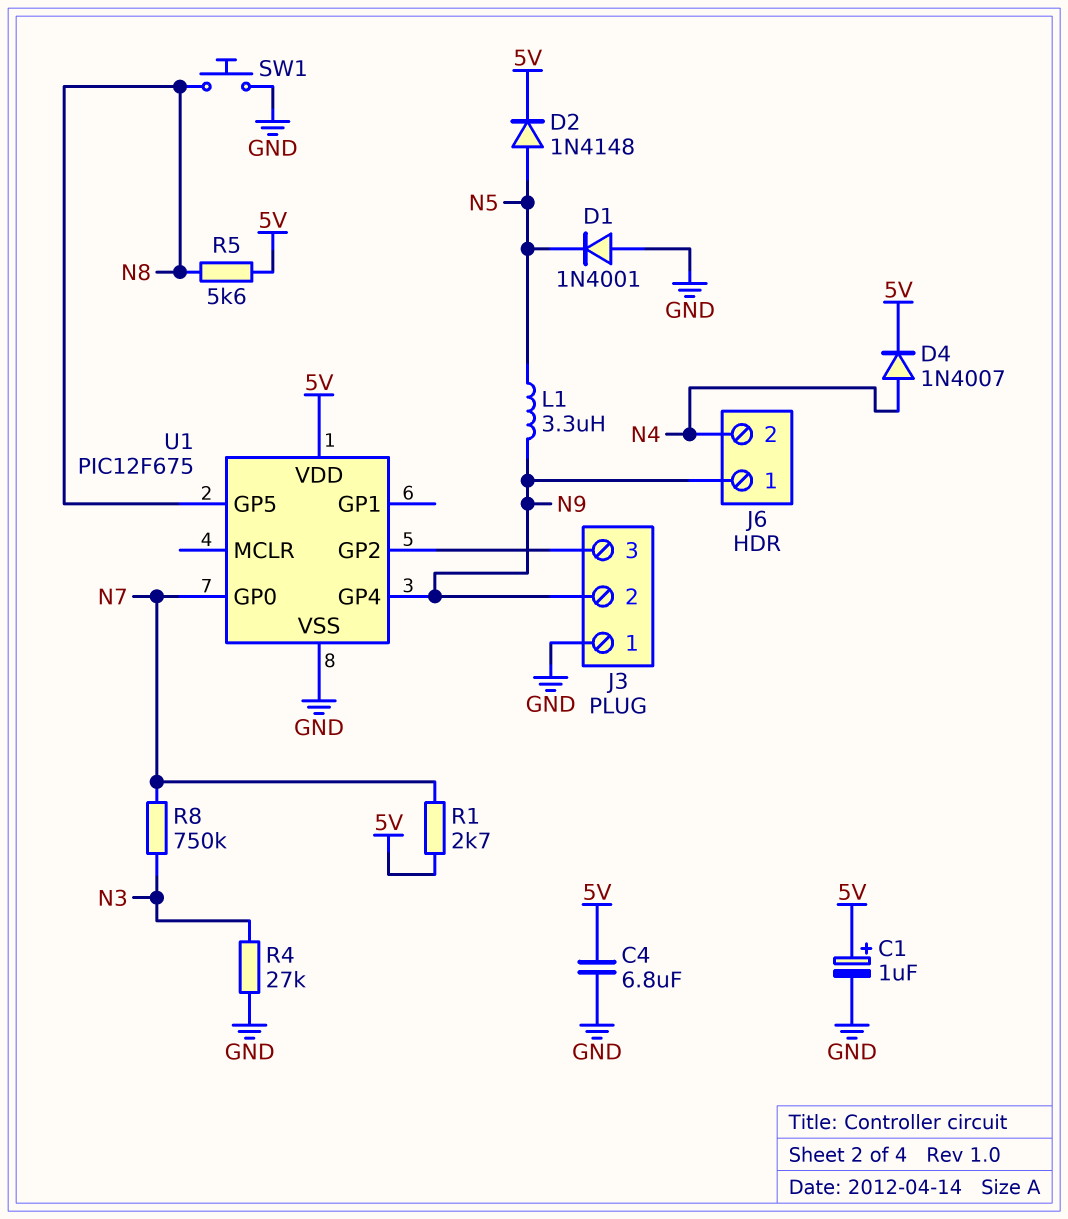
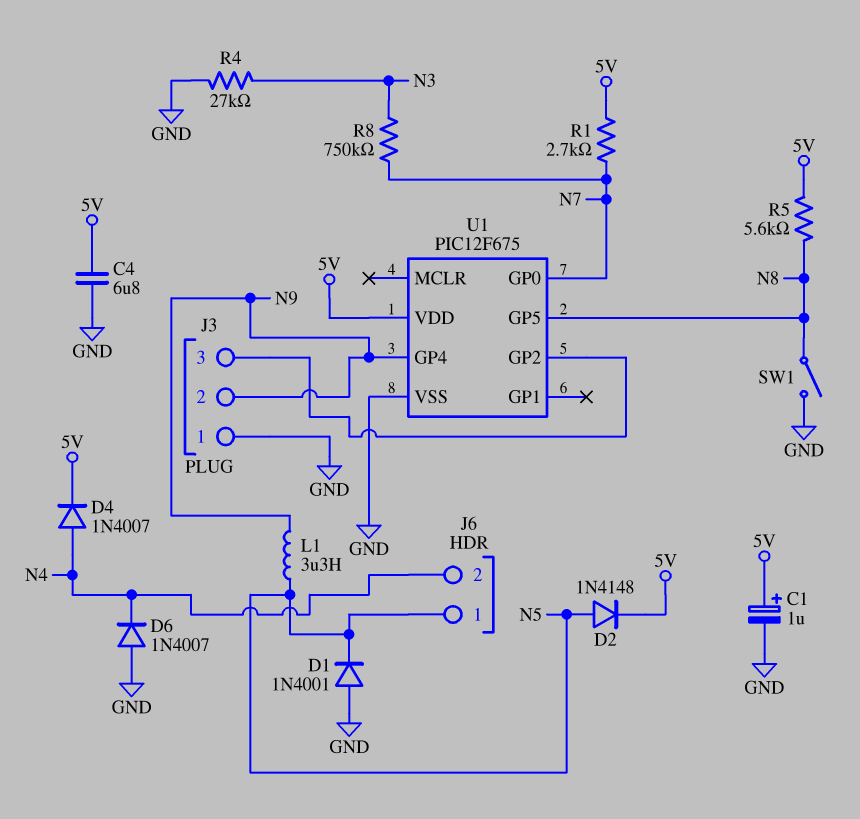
D6: none -> diode 1N4007 (A GND, K N4)
J6 pin 1: N9 -> N5
SW1: button (GND, N8) -> switch (GND, N8)

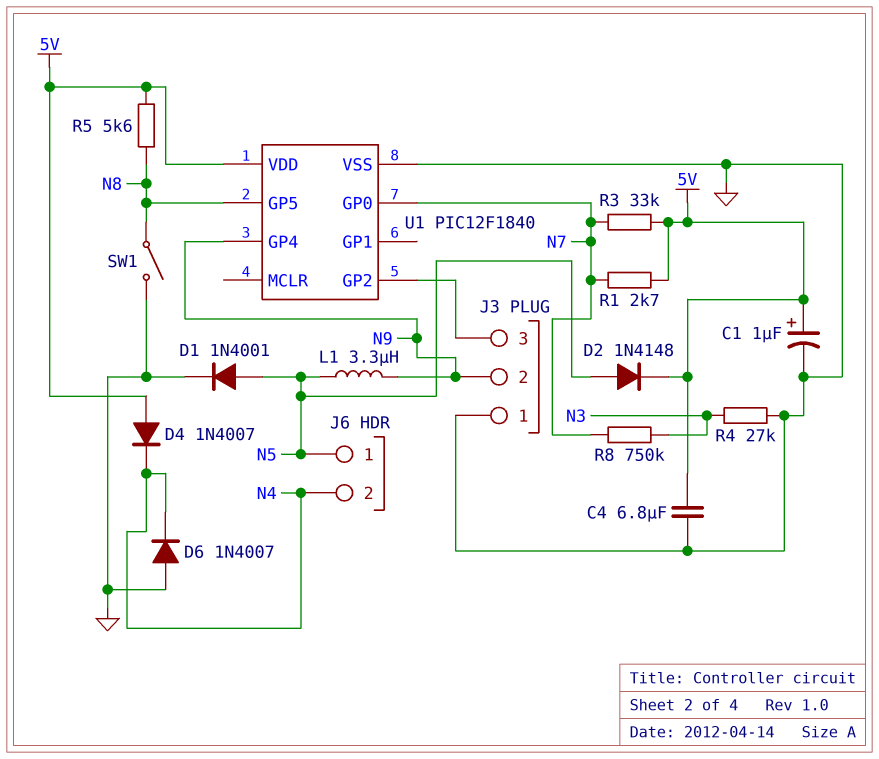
D1: diode 1N4001 (A GND, K N5) -> diode 1N4001 (A N5, K GND)
D4: diode 1N4007 (A N4, K 5V) -> diode 1N4007 (A 5V, K N4)
R3: none -> 33k (5V, N7)
U1: PIC12F675 -> PIC12F1840

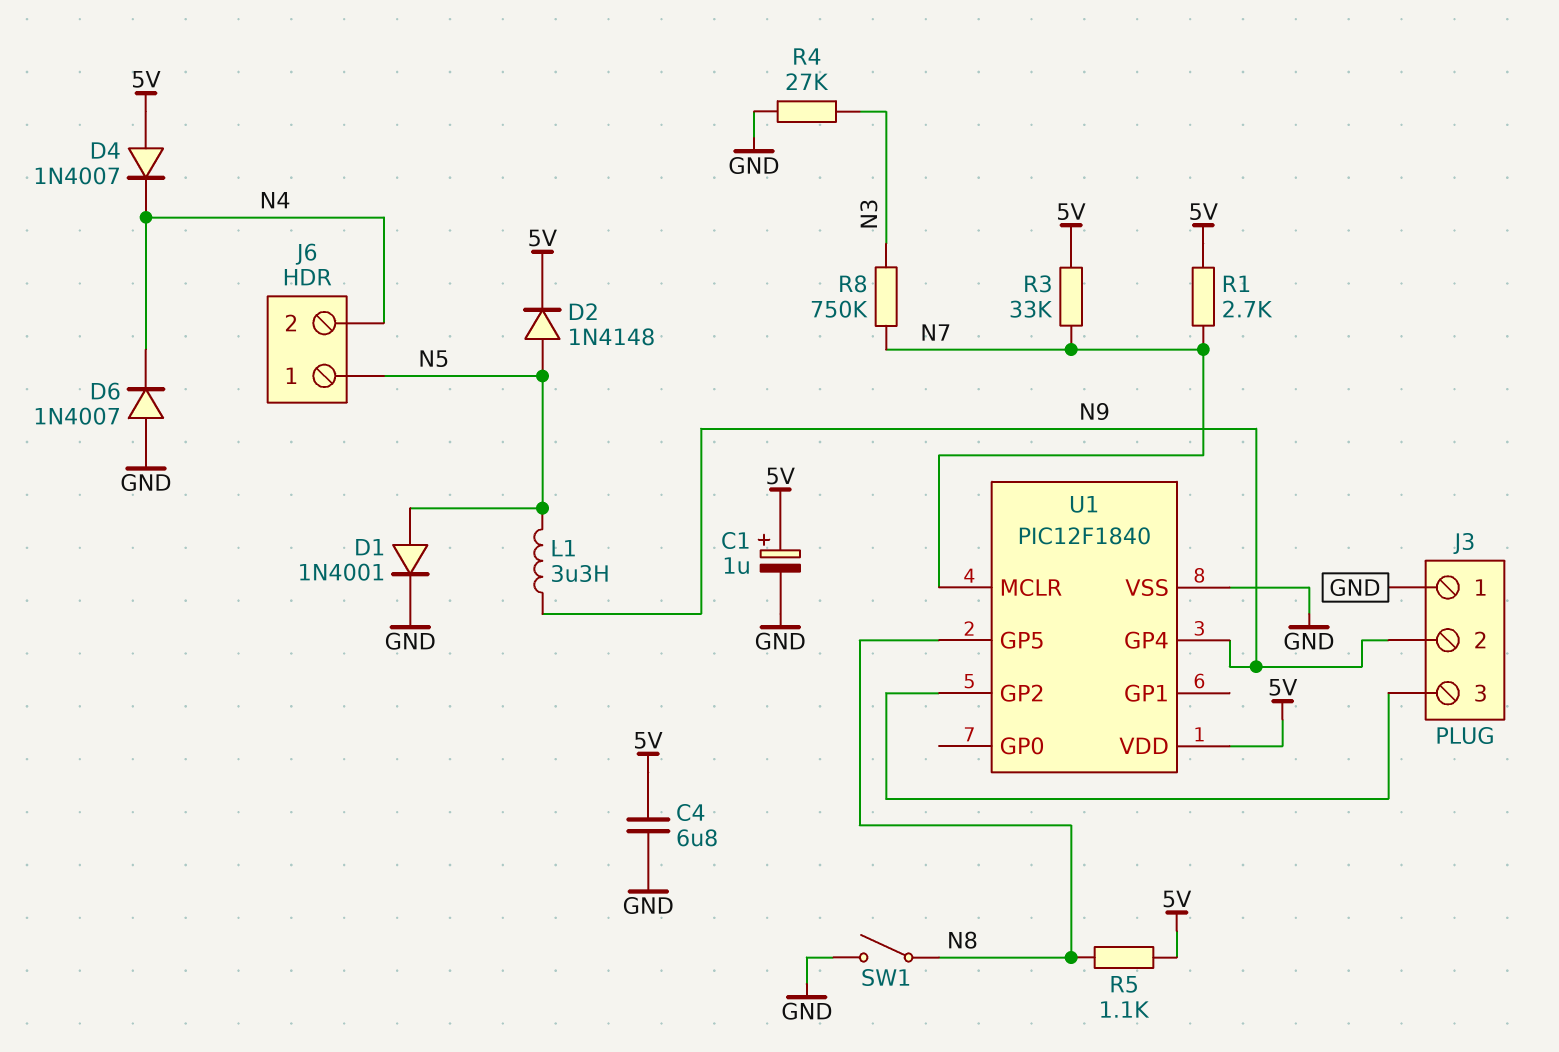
R5: 5.6k (5V, N8) -> 1.1k (5V, N8)
U1 pin GP0: N7 -> none
U1 pin MCLR: none -> N7

